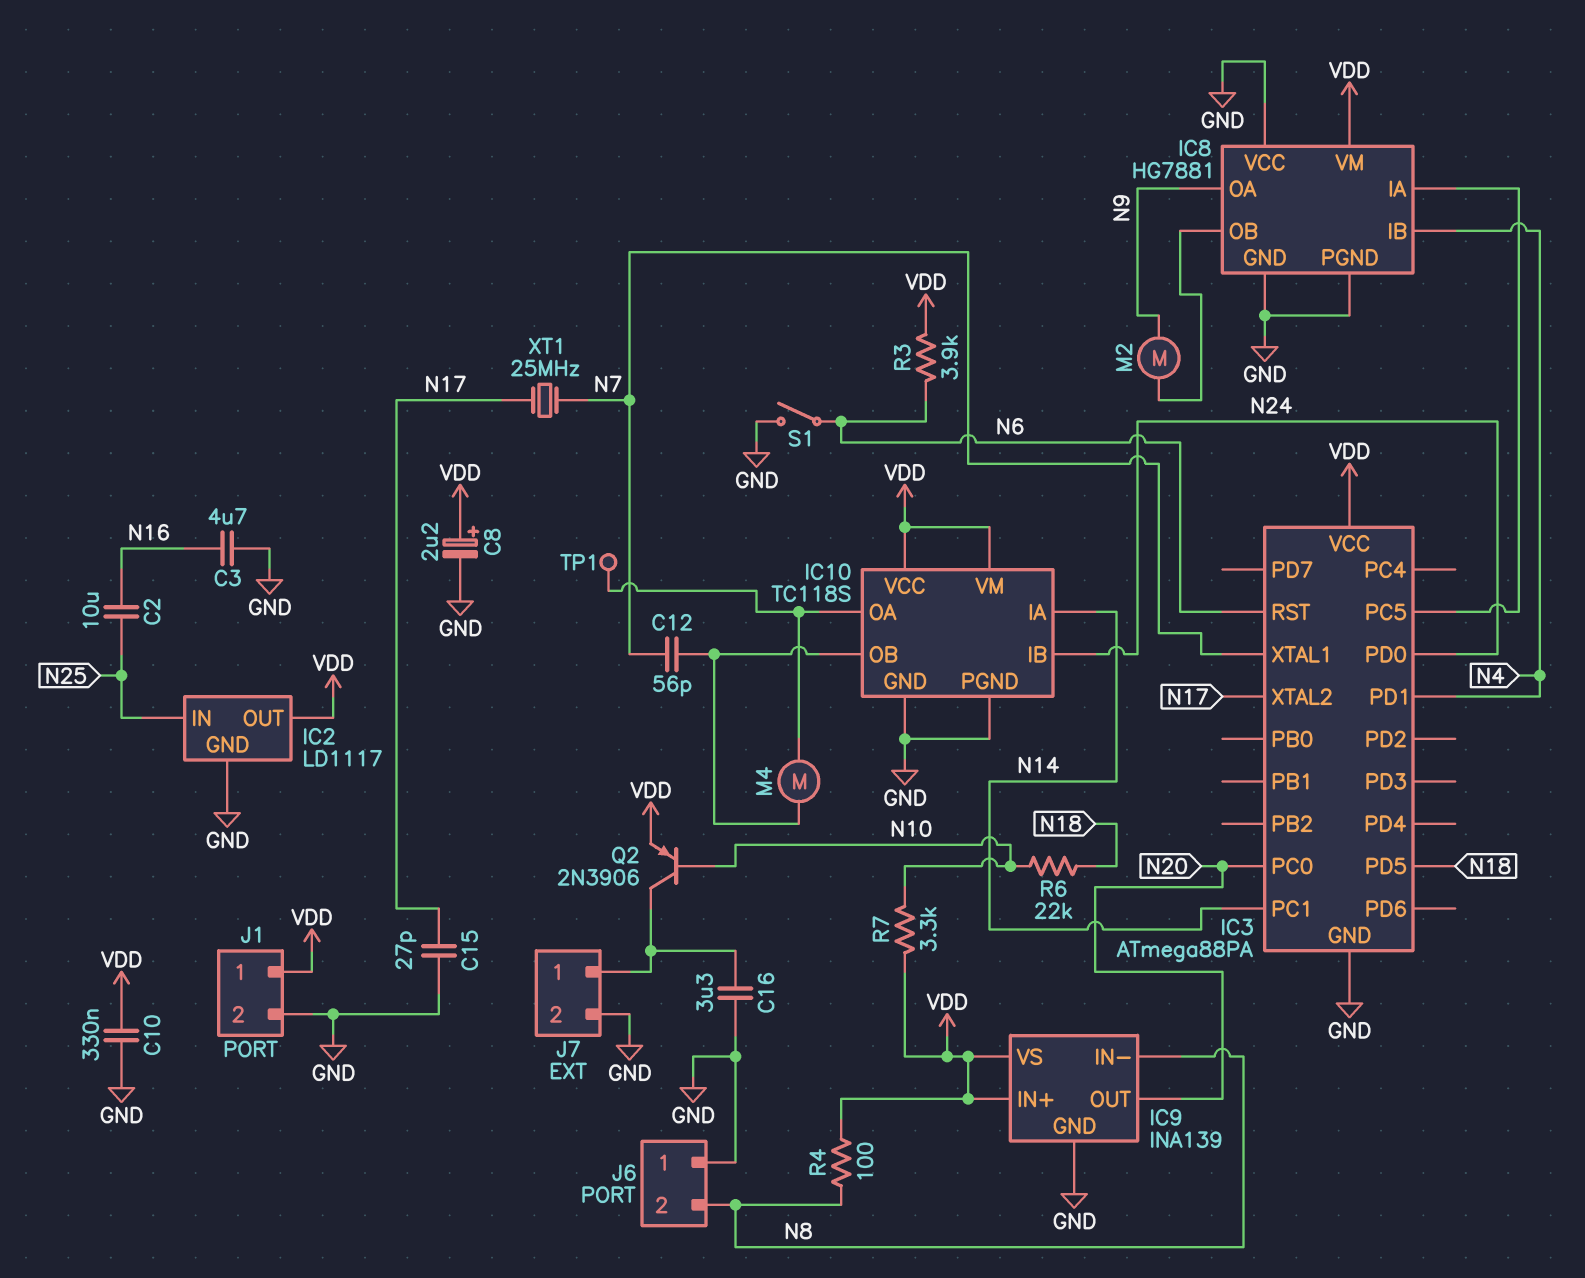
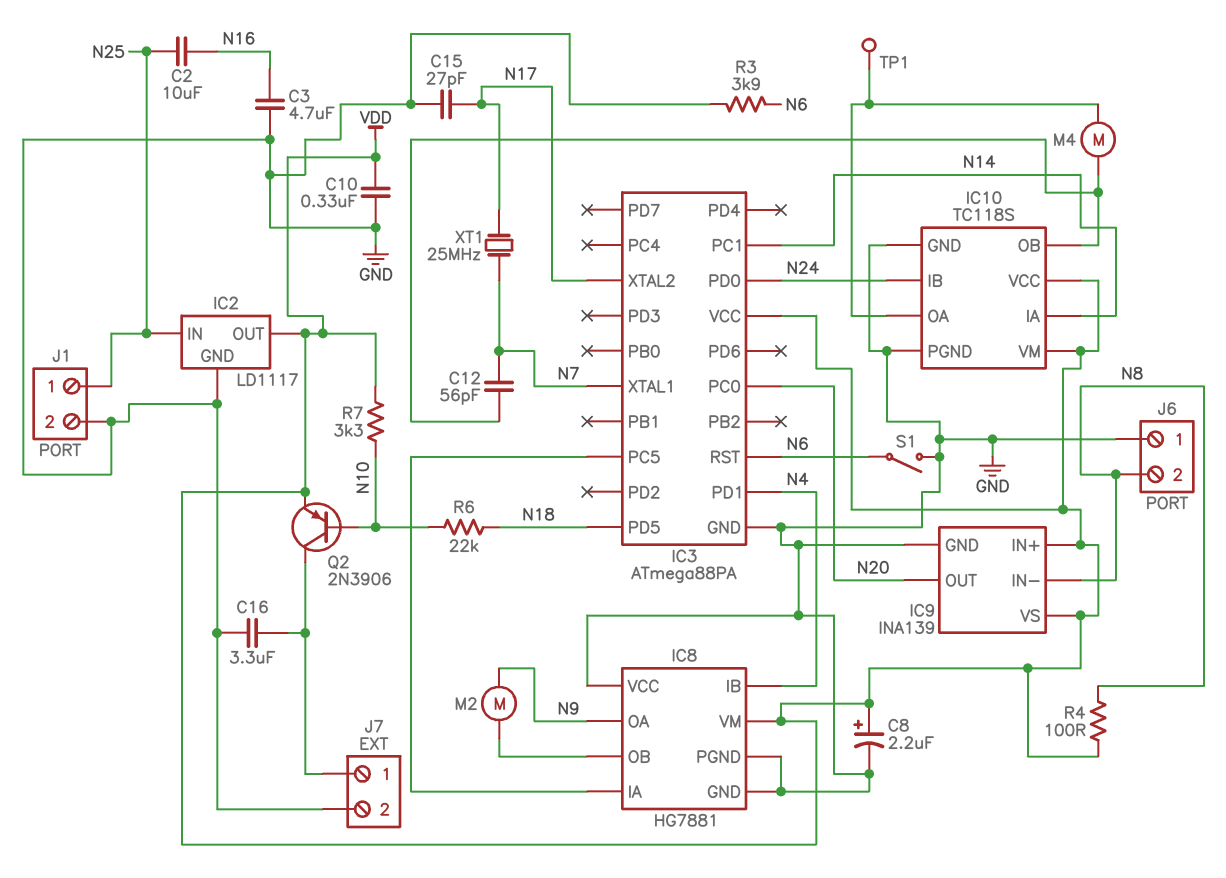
J1 pin 1: VDD -> N25
R3: 3.9k (N6, VDD) -> 3.9k (GND, N6)

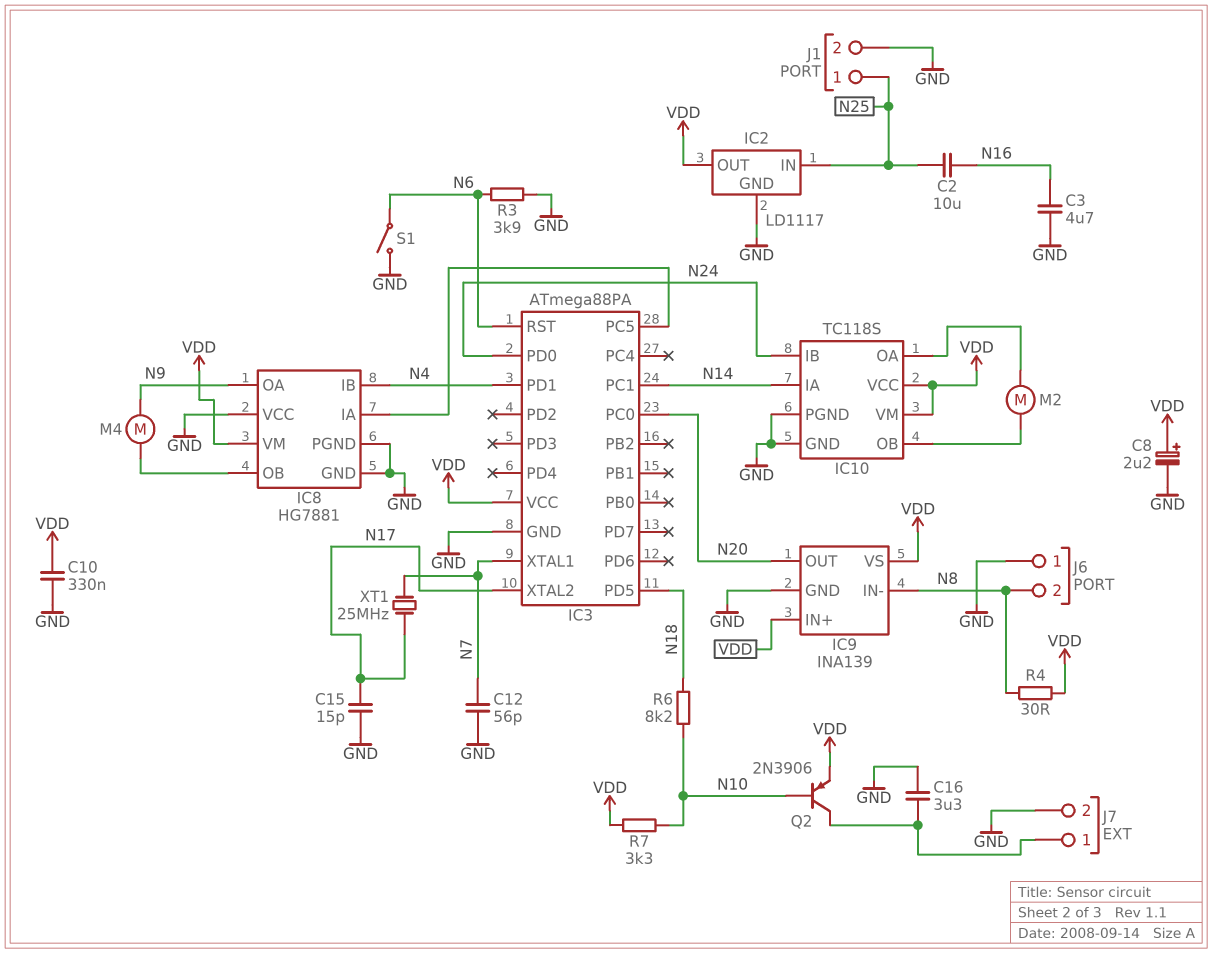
C12: 56pF (IC10/OB, N7) -> 56pF (GND, N7)
C15: 27pF (GND, N17) -> 15pF (GND, N17)
M2: motor (IC8/OB, N9) -> motor (IC10/OA, IC10/OB)
M4: motor (IC10/OA, IC10/OB) -> motor (IC8/OB, N9)
R4: 100 (N8, VDD) -> 30 (N8, VDD)
R6: 22k (N10, N18) -> 8.2k (N10, N18)
TP1: test point (IC10/OA) -> none

